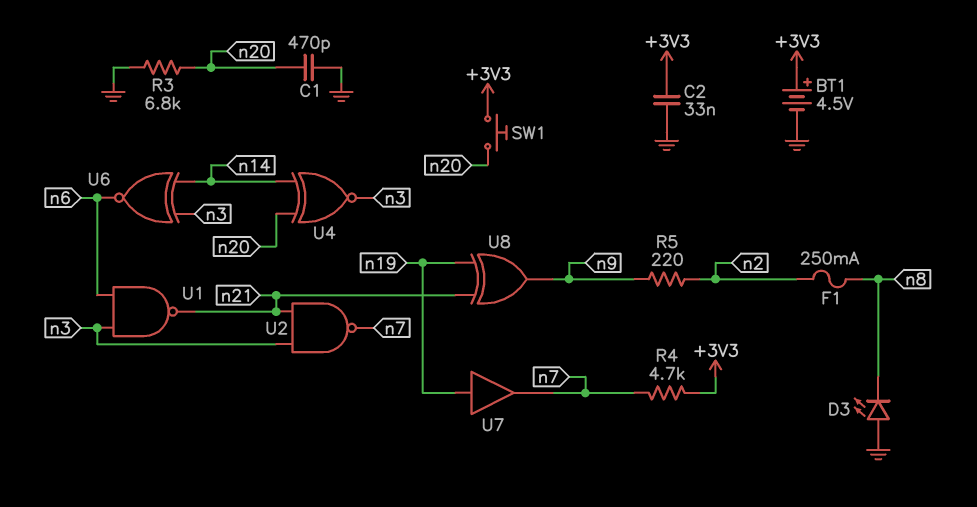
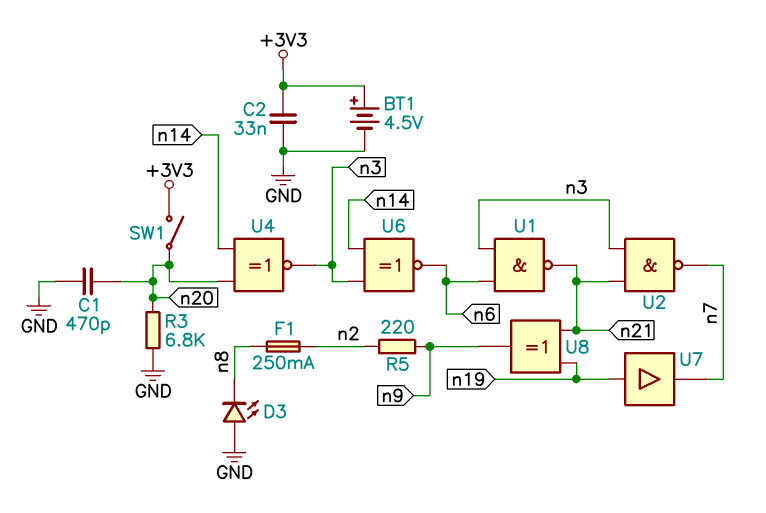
R4: 4.7k (+3V3, n7) -> none
SW1: button (+3V3, n20) -> switch (+3V3, n20)

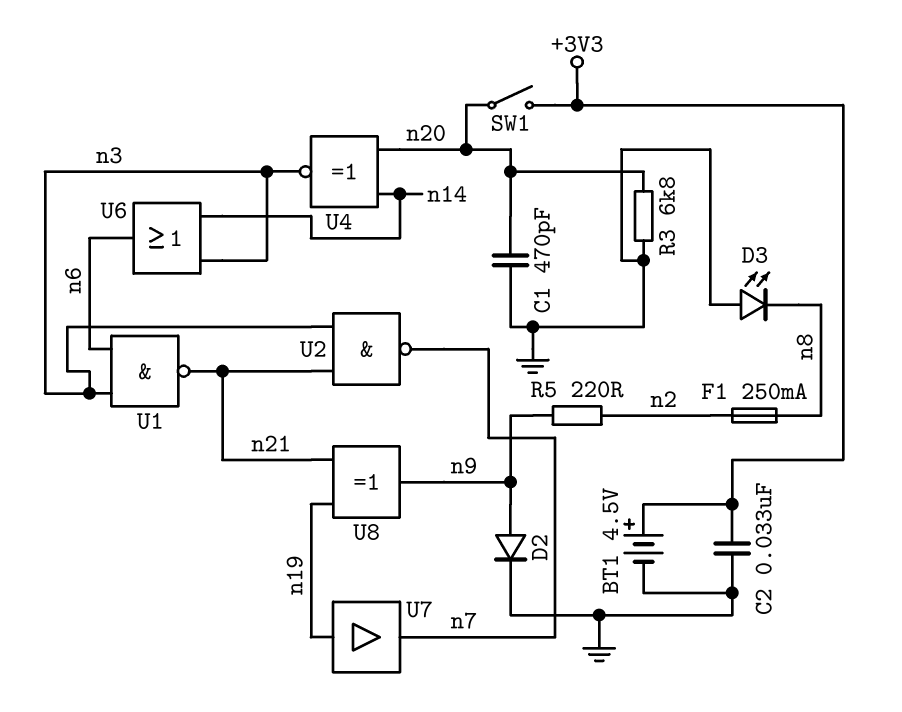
D2: none -> diode (A n9, K GND)
U6: XNOR (in n3, in n14, out n6) -> OR (in n3, in n14, out n6)

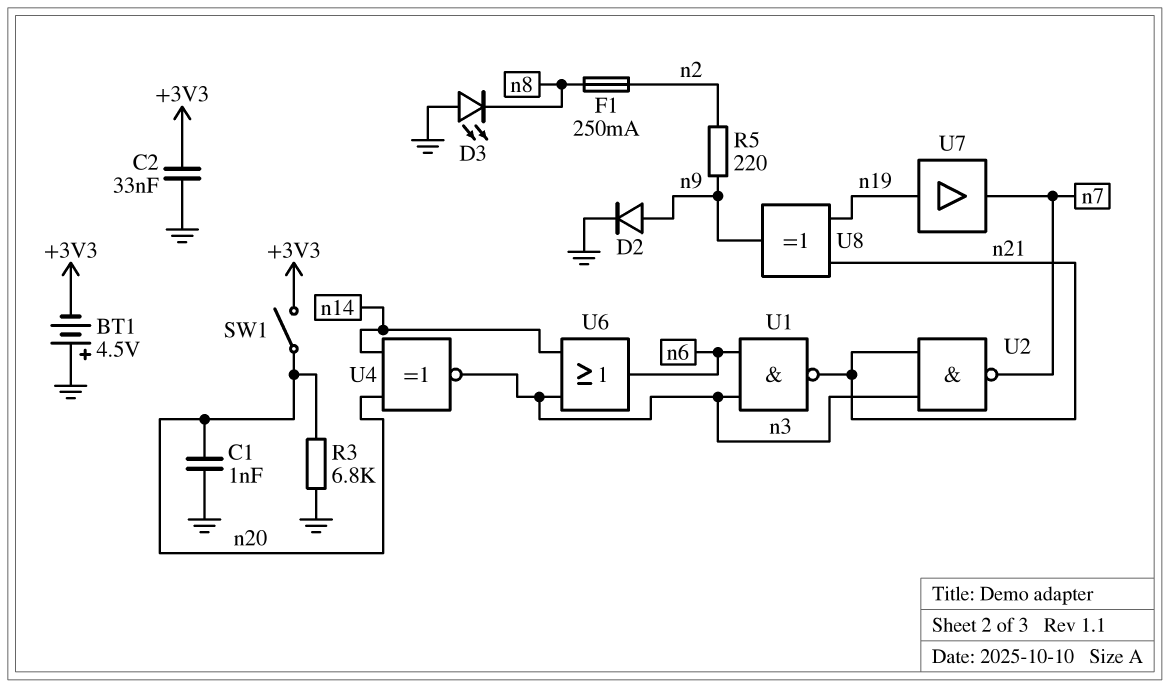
BT1: 4.5V (plus +3V3, minus GND) -> 4.5V (plus GND, minus +3V3)
C1: 470pF (GND, n20) -> 1nF (GND, n20)

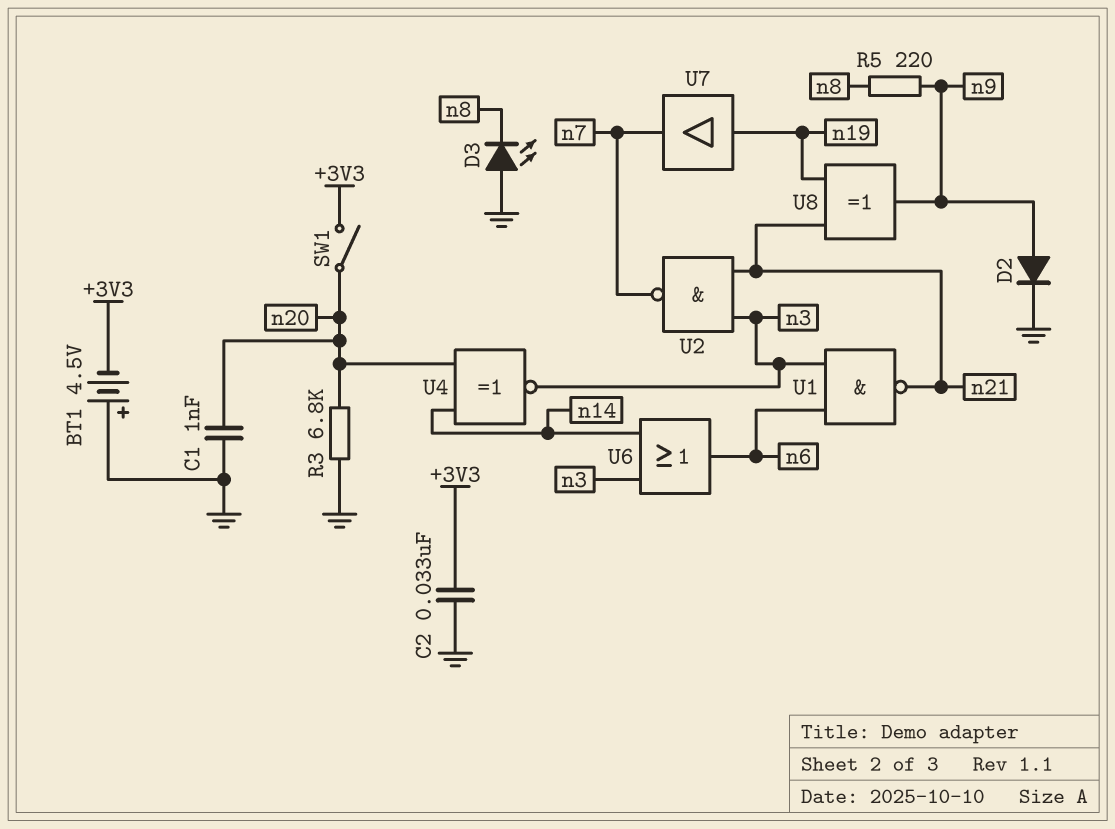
F1: 250mA (n2, n8) -> none
R5: 220 (n2, n9) -> 220 (n8, n9)

